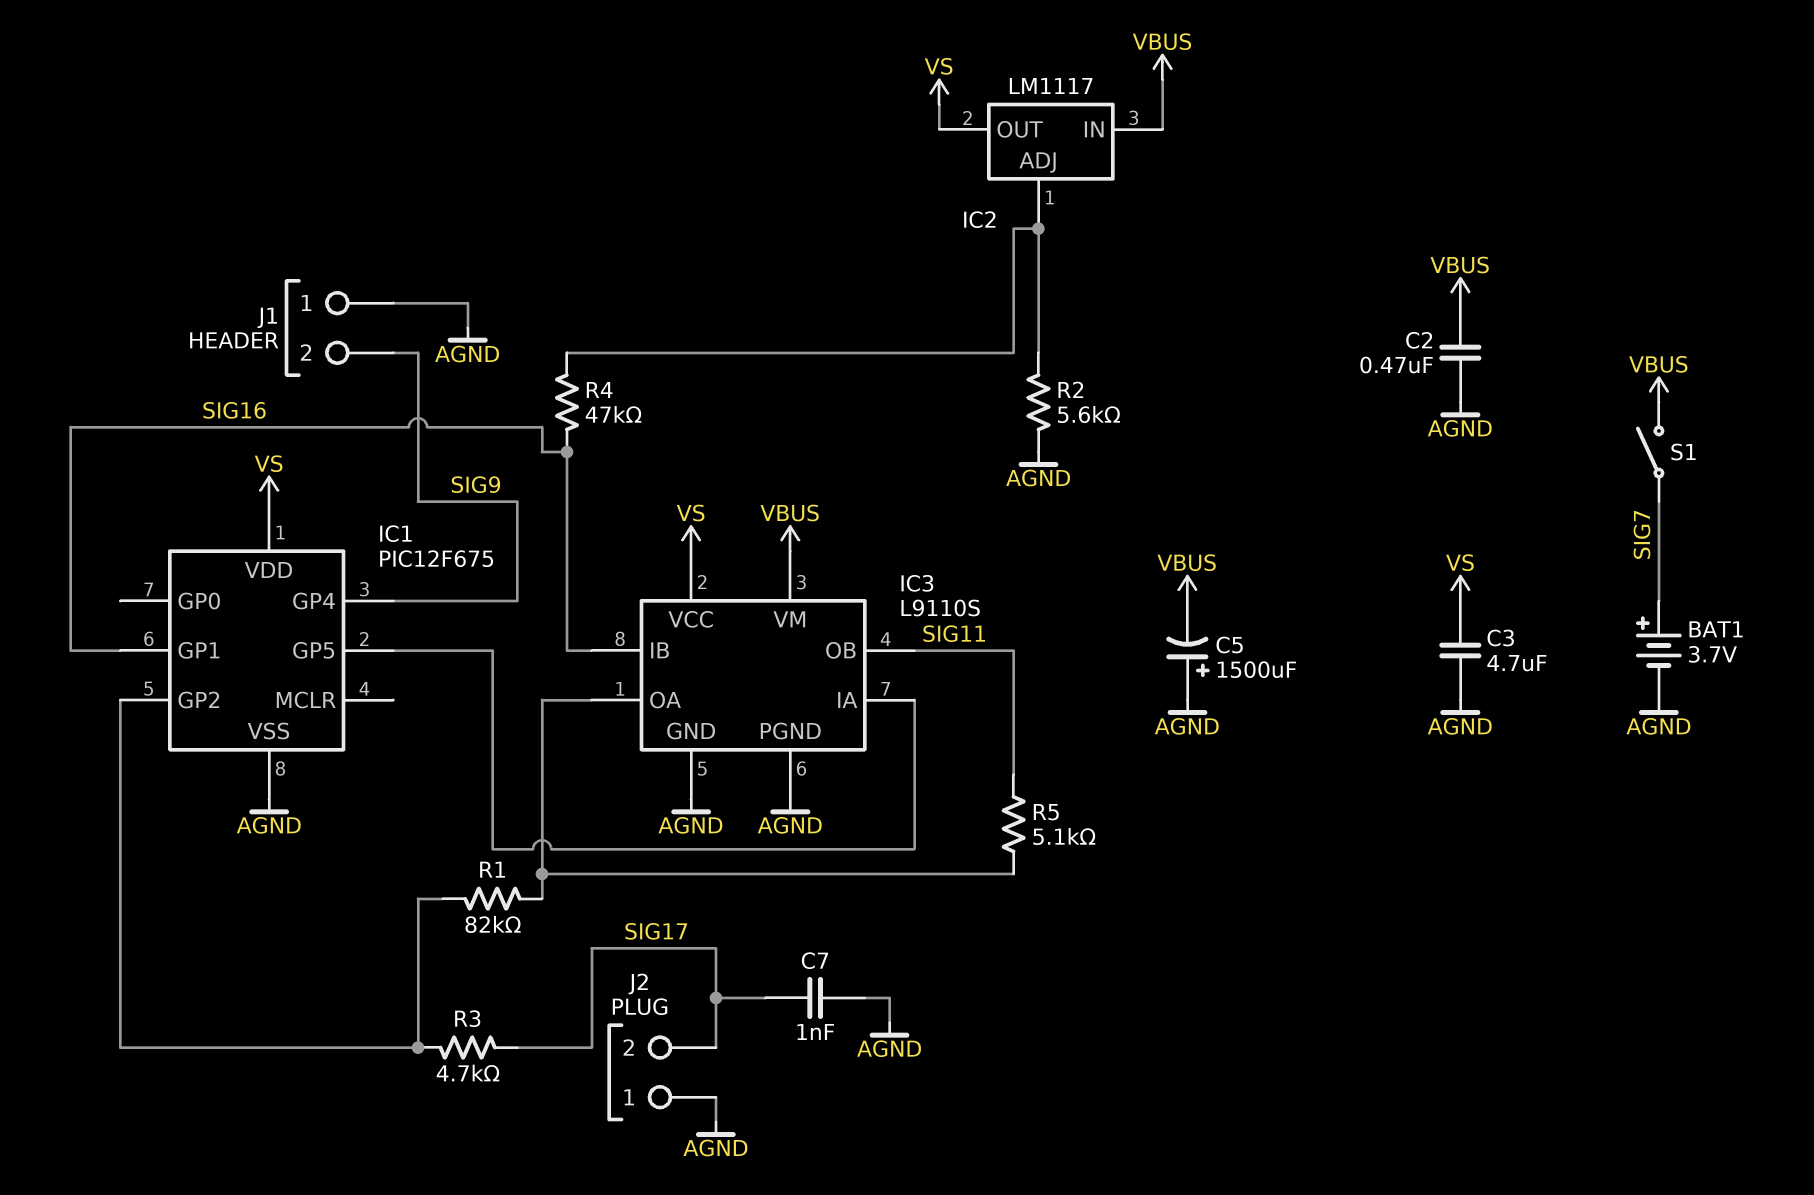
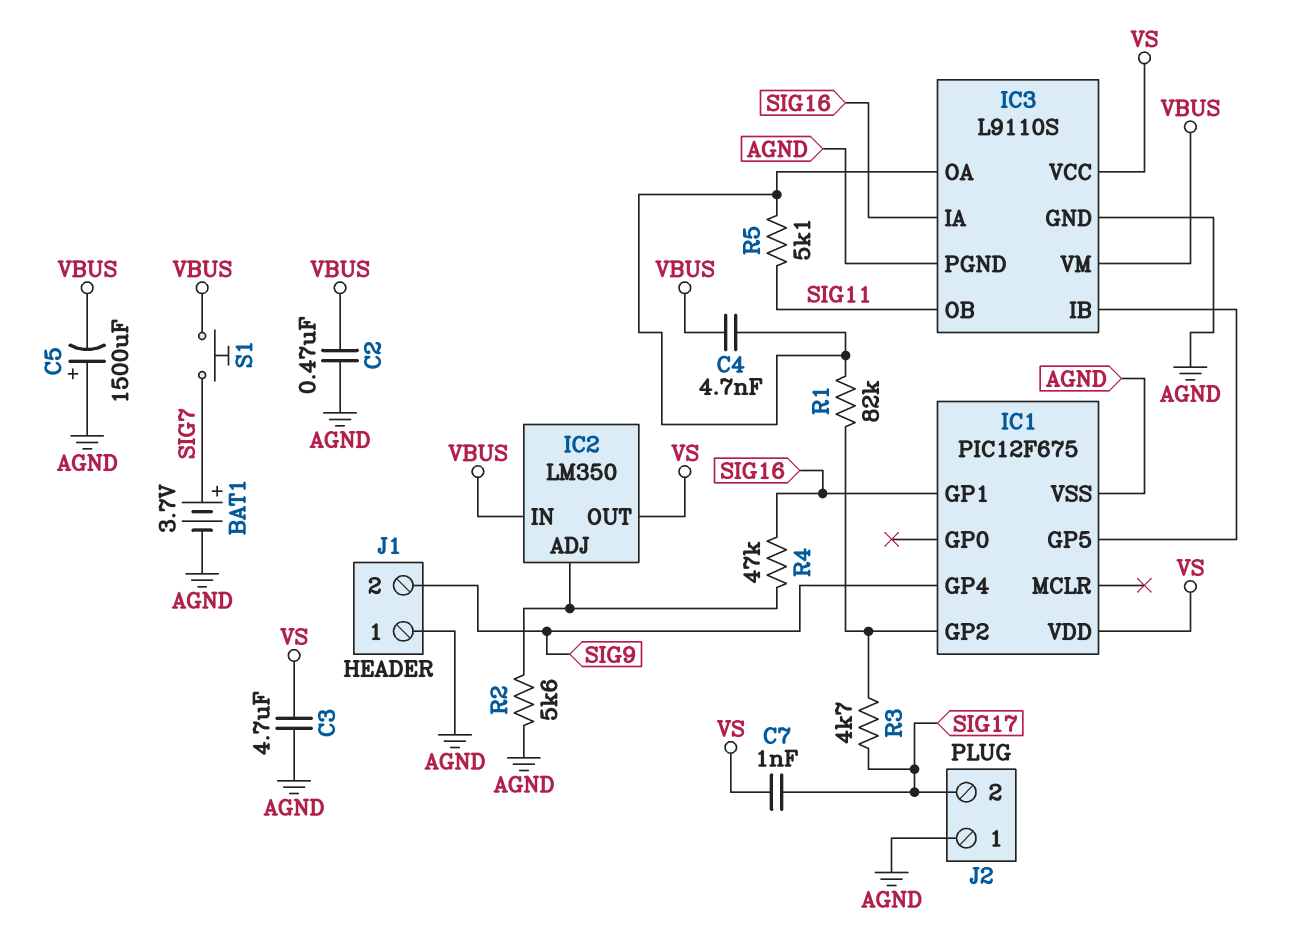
C4: none -> 4.7nF (IC3/OA, VBUS)
C7: 1nF (AGND, SIG17) -> 1nF (SIG17, VS)
IC2: LM1117 -> LM350
IC3 pin IA: IC1/GP5 -> SIG16
IC3 pin IB: SIG16 -> IC1/GP5
S1: switch (SIG7, VBUS) -> button (SIG7, VBUS)

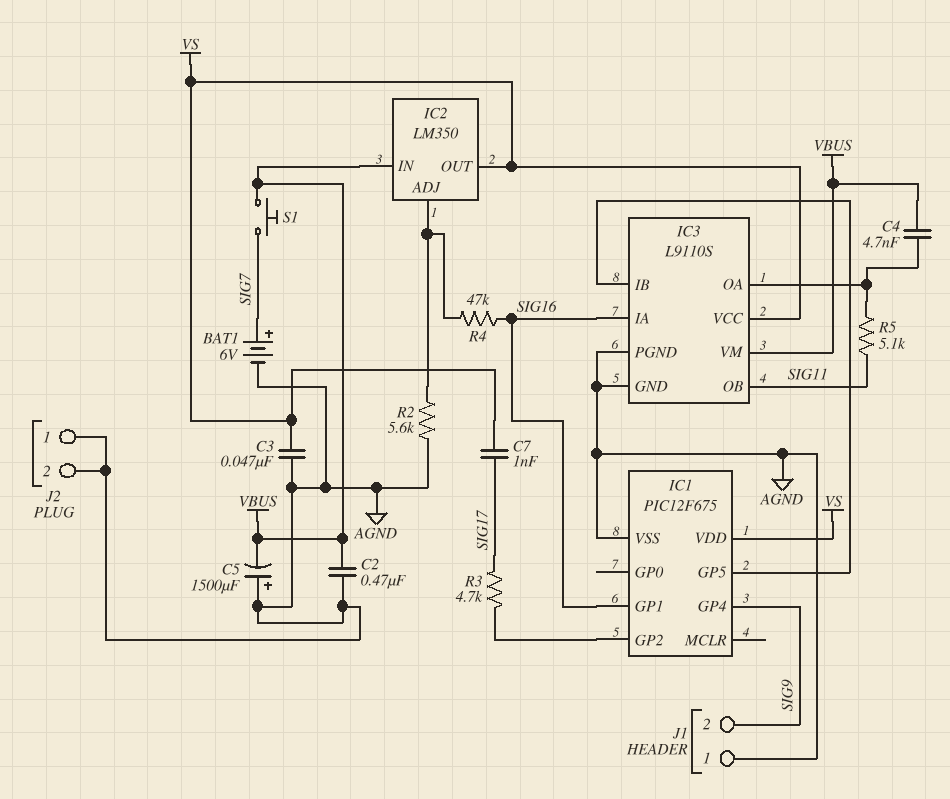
BAT1: 3.7V (plus SIG7, minus AGND) -> 6V (plus SIG7, minus AGND)
C3: 4.7uF (AGND, VS) -> 47nF (AGND, VS)
J2 pin 2: SIG17 -> AGND
R1: 82k (IC1/GP2, IC3/OA) -> none

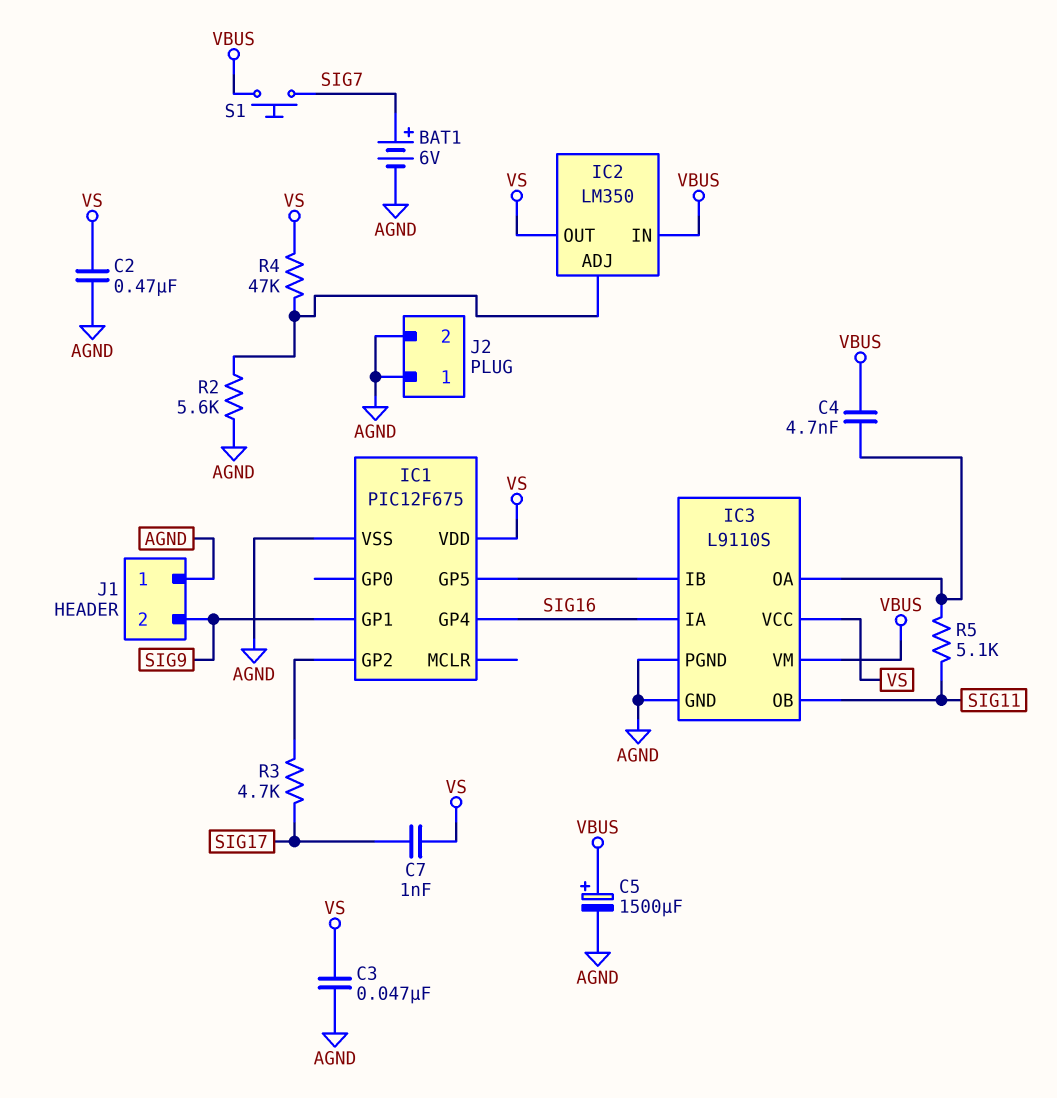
C2: 470nF (AGND, VBUS) -> 470nF (AGND, VS)
C5: 1500uF (plus AGND, minus VBUS) -> 1500uF (plus VBUS, minus AGND)
IC1 pin GP1: SIG16 -> SIG9
IC1 pin GP4: SIG9 -> SIG16
R4: 47k (IC2/ADJ, SIG16) -> 47k (IC2/ADJ, VS)

